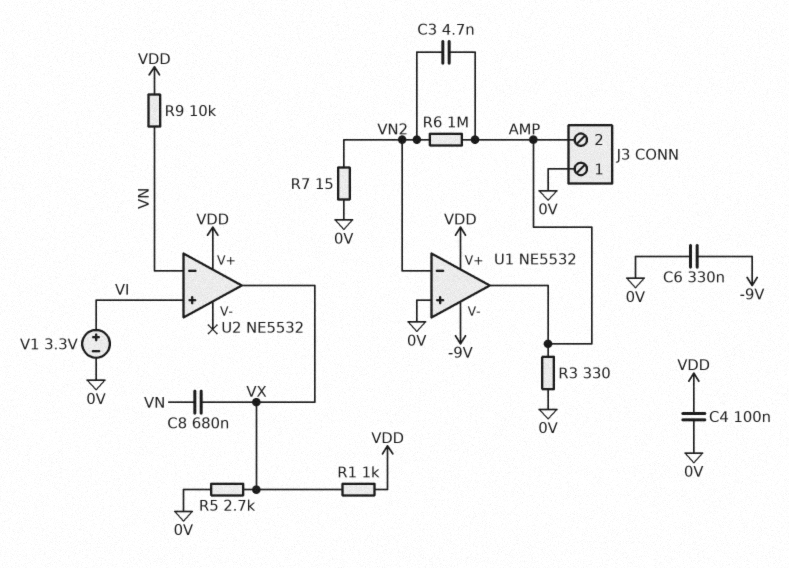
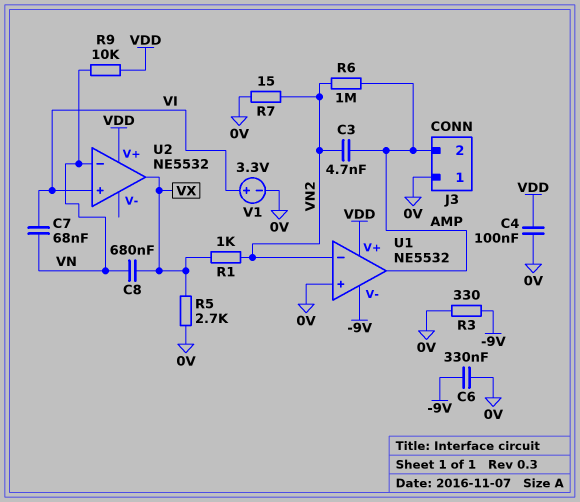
C7: none -> 68nF (VI, VN)
R1: 1k (VDD, VX) -> 1k (VN2, VX)
R3: 330 (0V, AMP) -> 330 (-9V, 0V)

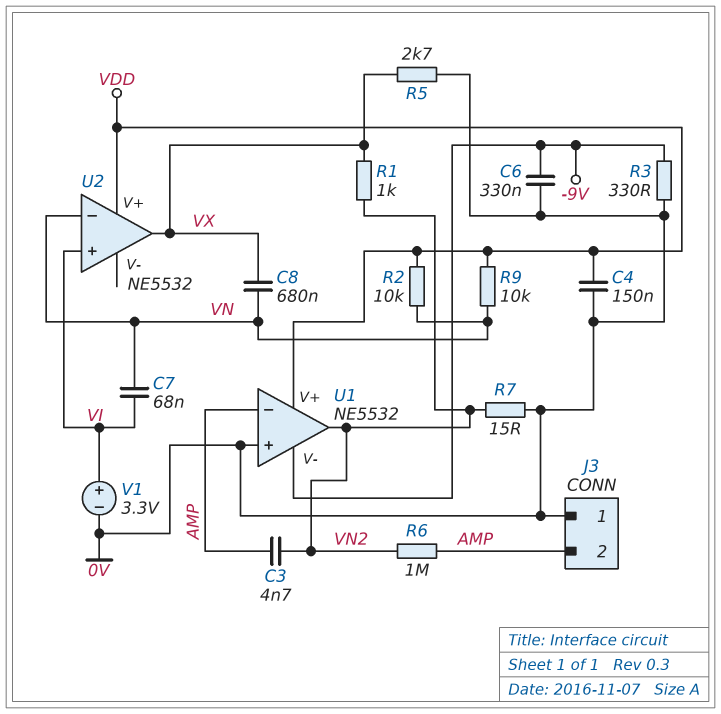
C4: 100nF (0V, VDD) -> 150nF (0V, VDD)
R2: none -> 10k (VDD, VN)
U1 pin in-: VN2 -> AMP
U1 pin out: AMP -> VN2

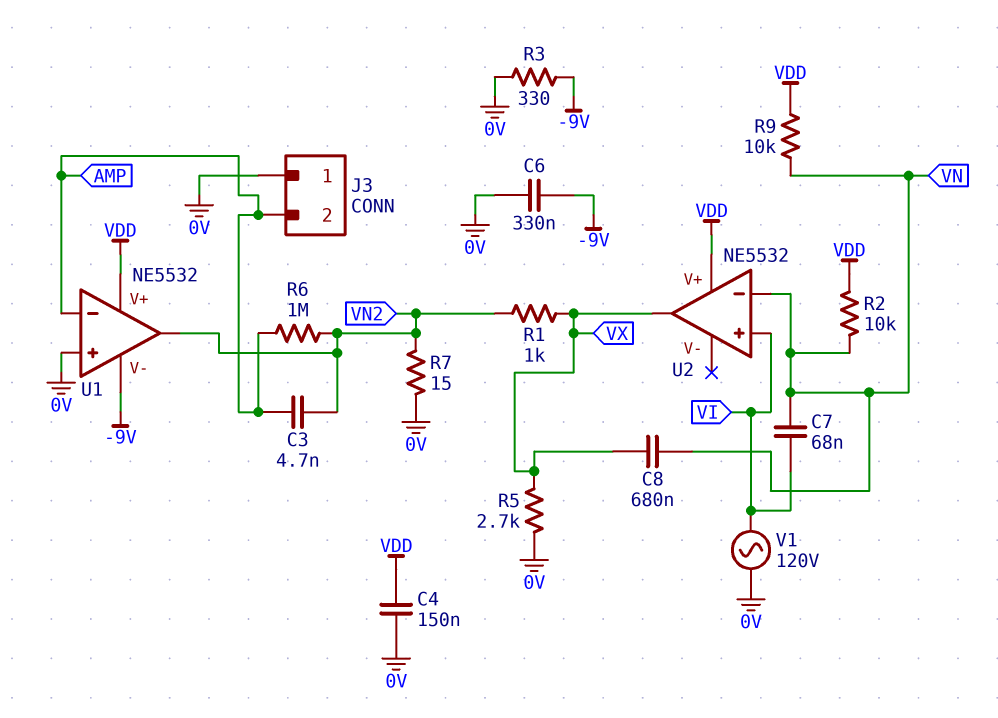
V1: 3.3V (plus VI, minus 0V) -> AC 120V (0V, VI)

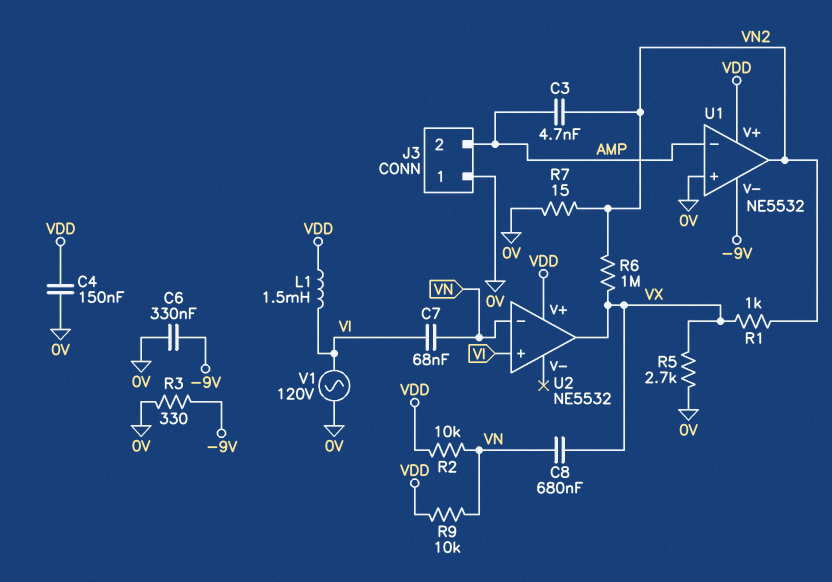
L1: none -> 1.5mH (VDD, VI)
R6: 1M (AMP, VN2) -> 1M (VN2, VX)

